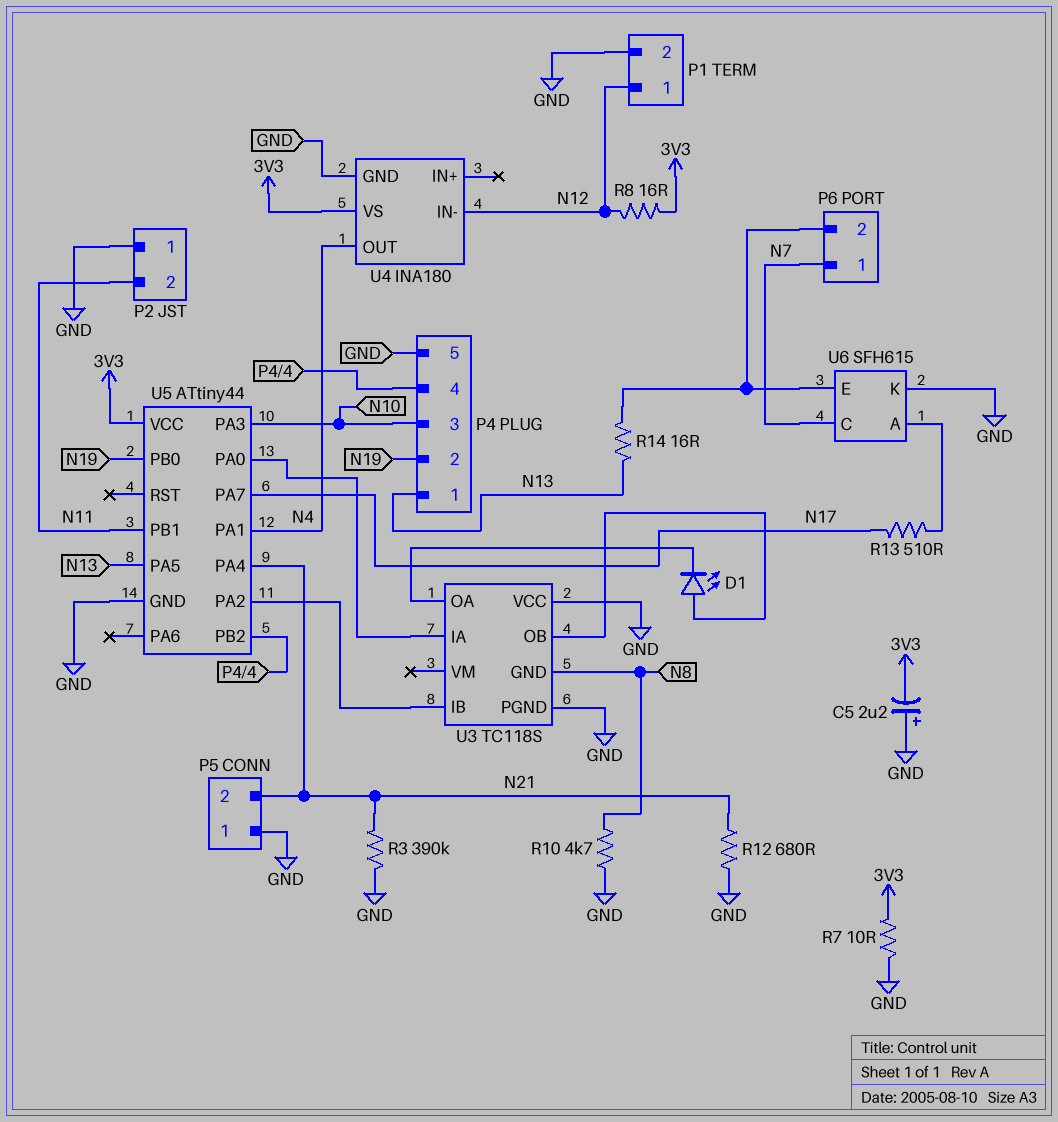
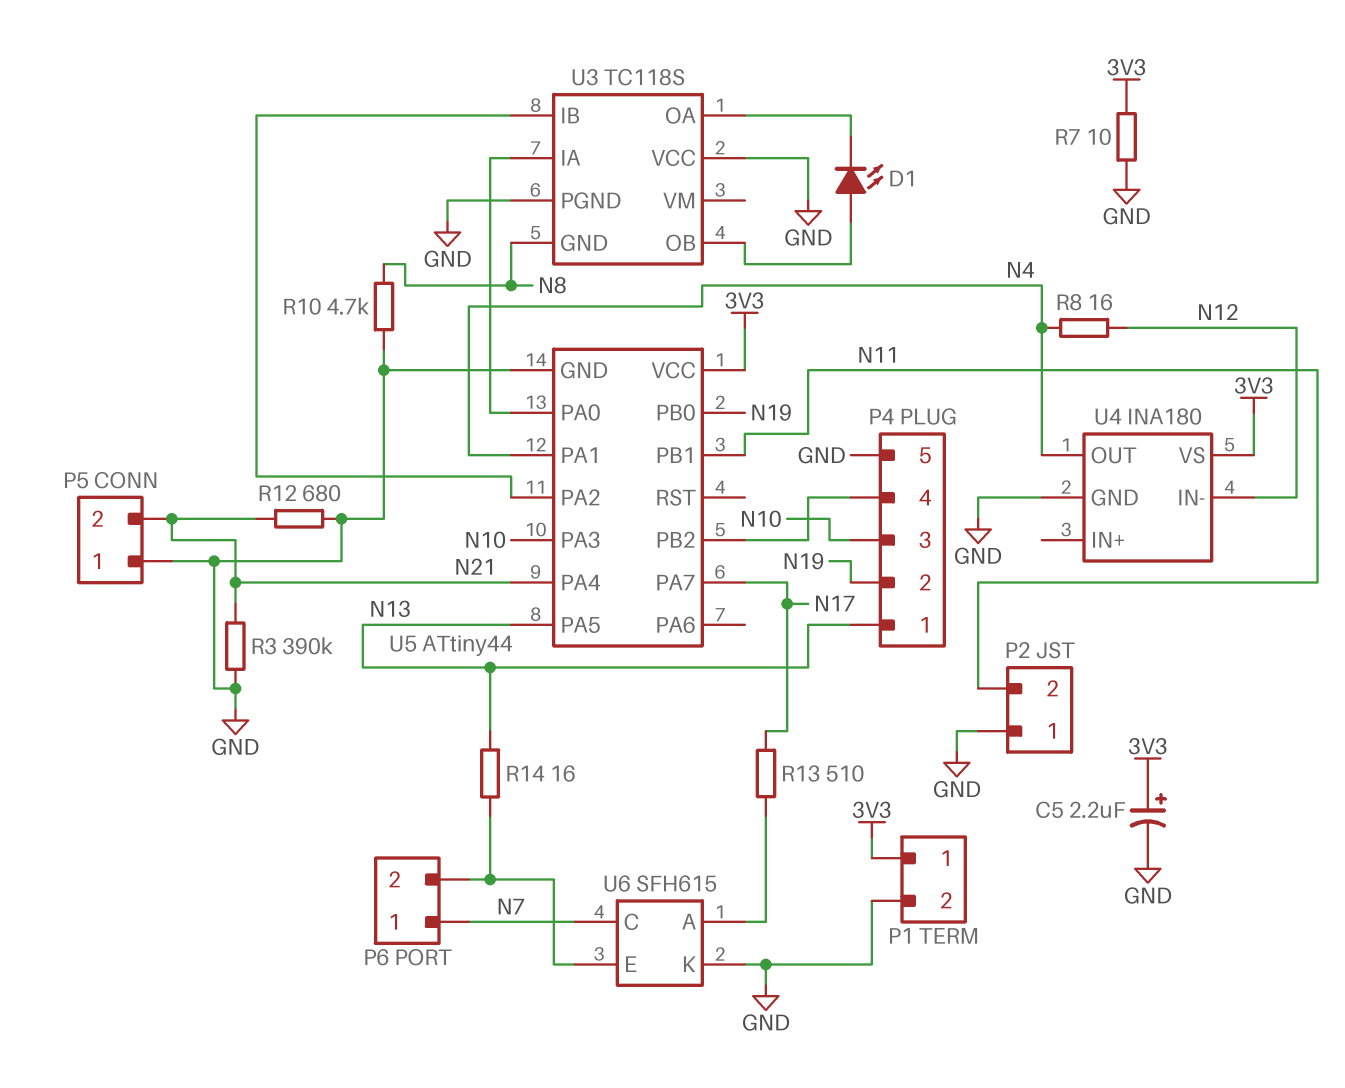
C5: 2.2uF (plus GND, minus 3V3) -> 2.2uF (plus 3V3, minus GND)
P1 pin 1: N12 -> 3V3
R8: 16 (3V3, N12) -> 16 (N4, N12)

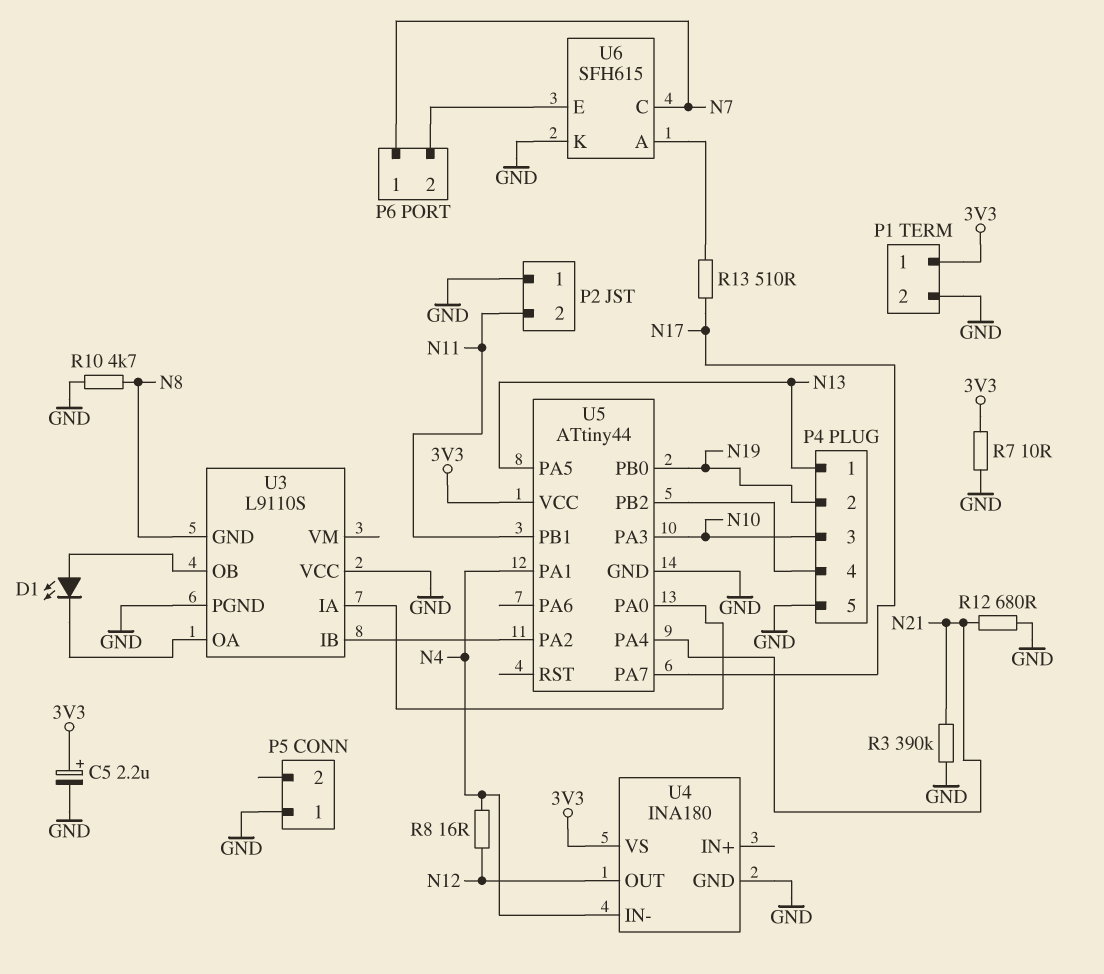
P5 pin 2: N21 -> none
R14: 16 (N13, P6/2) -> none
U3: TC118S -> L9110S
U4 pin IN-: N12 -> N4
U4 pin OUT: N4 -> N12

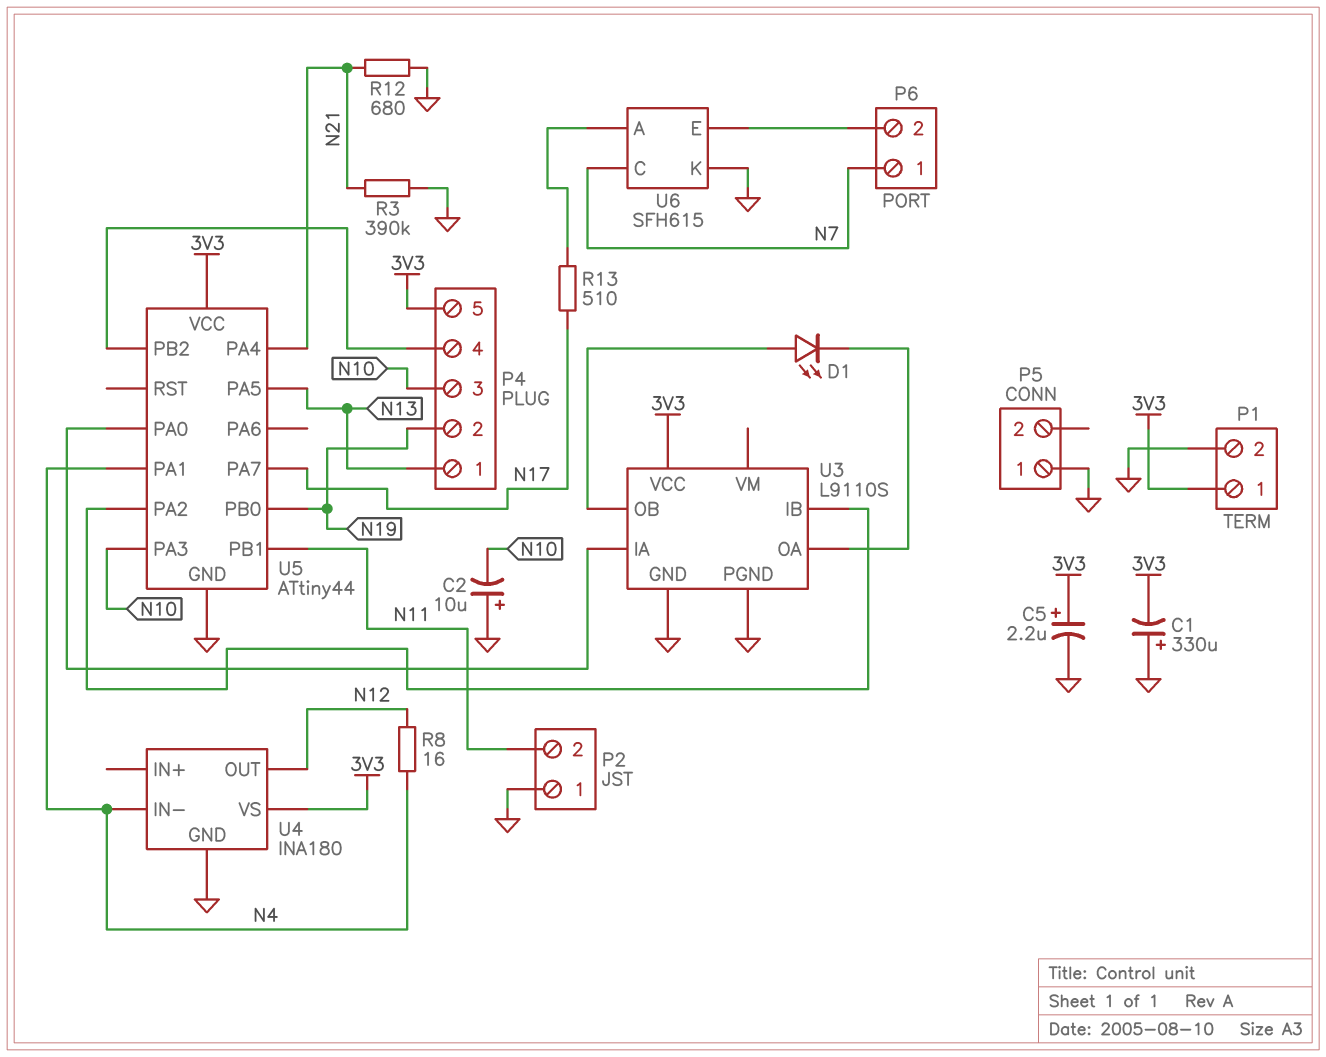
C1: none -> 330uF (plus GND, minus 3V3)
C2: none -> 10uF (plus GND, minus N10)
P4 pin 5: GND -> 3V3
R7: 10 (3V3, GND) -> none
R10: 4.7k (GND, N8) -> none
U3 pin GND: N8 -> GND
U3 pin VCC: GND -> 3V3

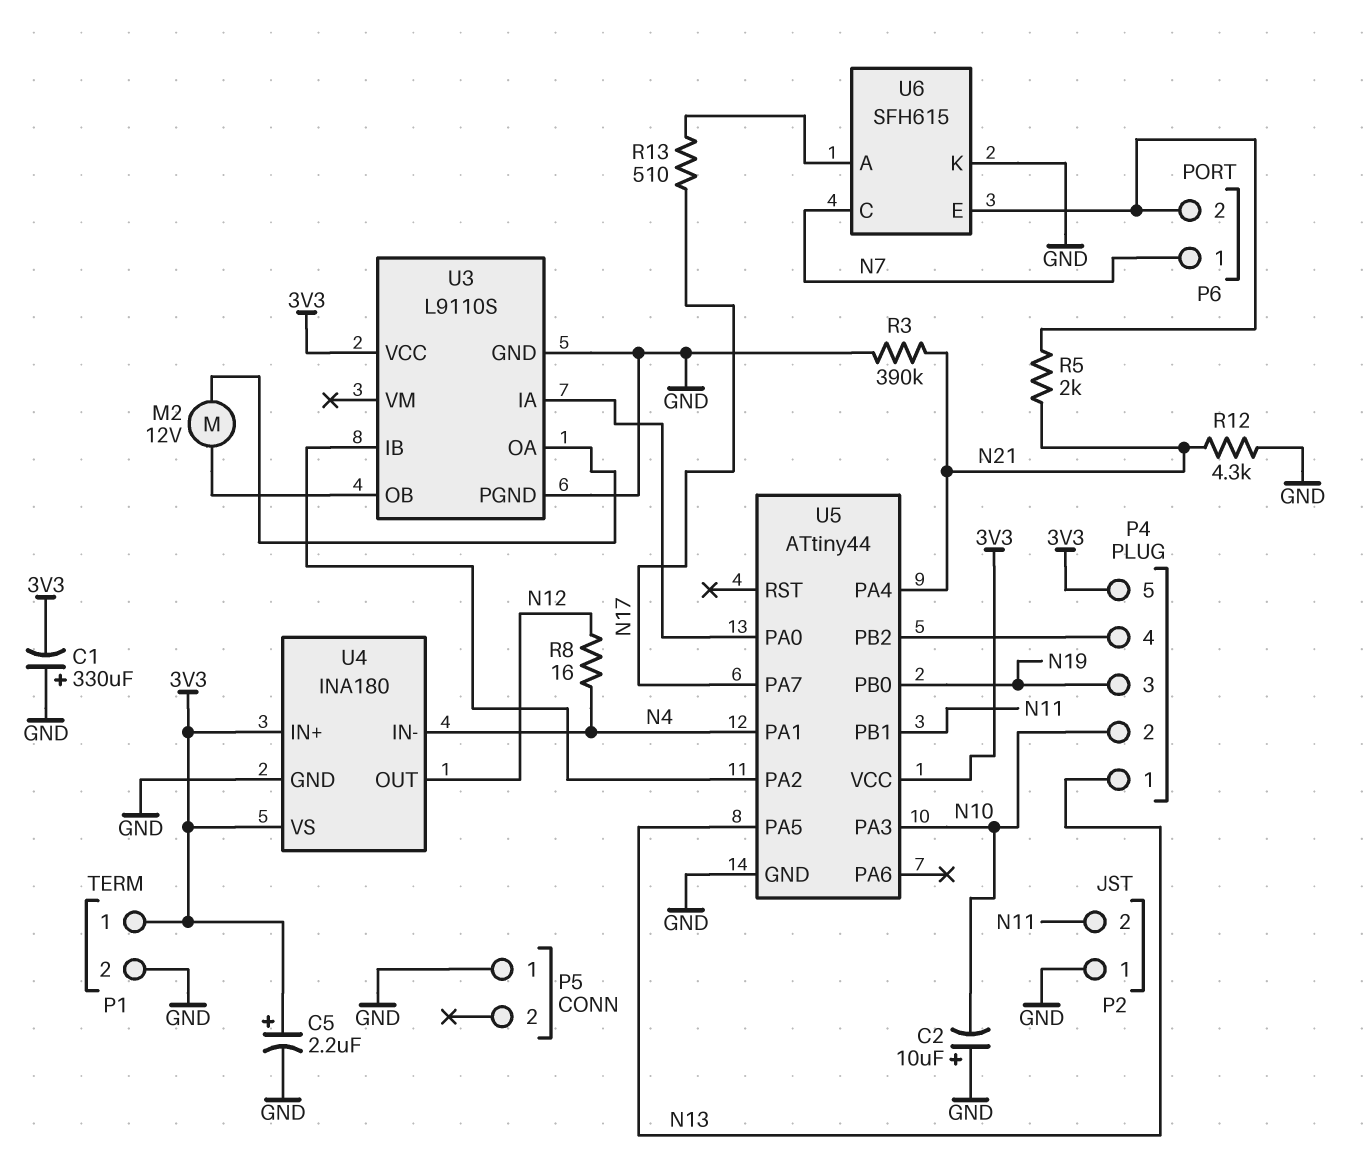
D1: LED (A U3/OB, K U3/OA) -> none
M2: none -> motor 12V (U3/OA, U3/OB)
P4 pin 2: N19 -> N10
P4 pin 3: N10 -> N19
R5: none -> 2k (N21, P6/2)
R12: 680 (GND, N21) -> 4.3k (GND, N21)
U4 pin IN+: none -> 3V3

